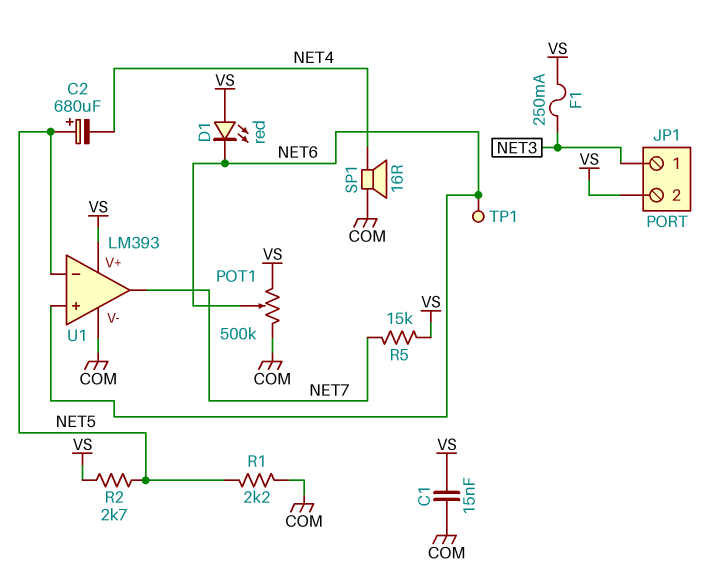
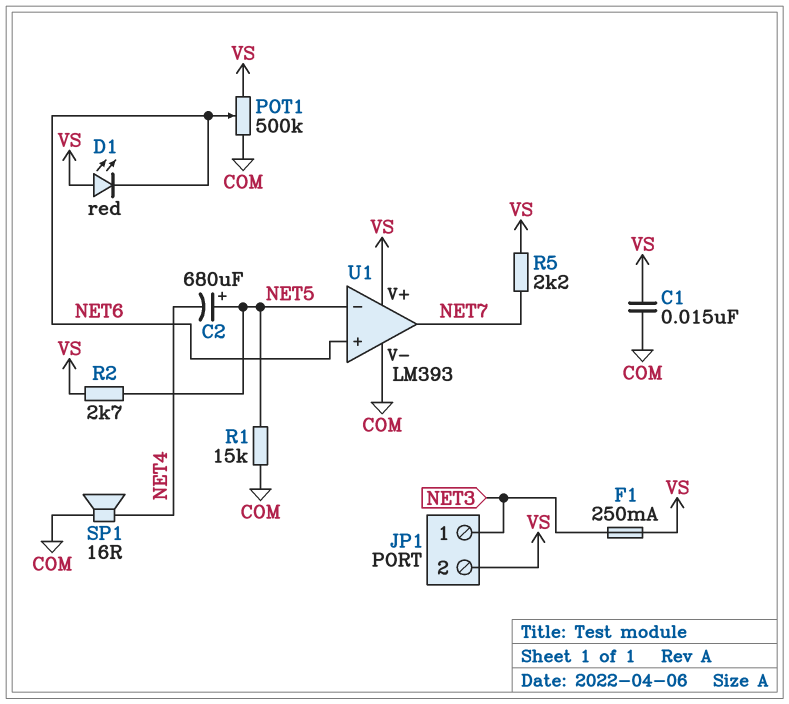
R1: 2.2k (COM, NET5) -> 15k (COM, NET5)
R5: 15k (NET7, VS) -> 2.2k (NET7, VS)
TP1: test point (NET6) -> none

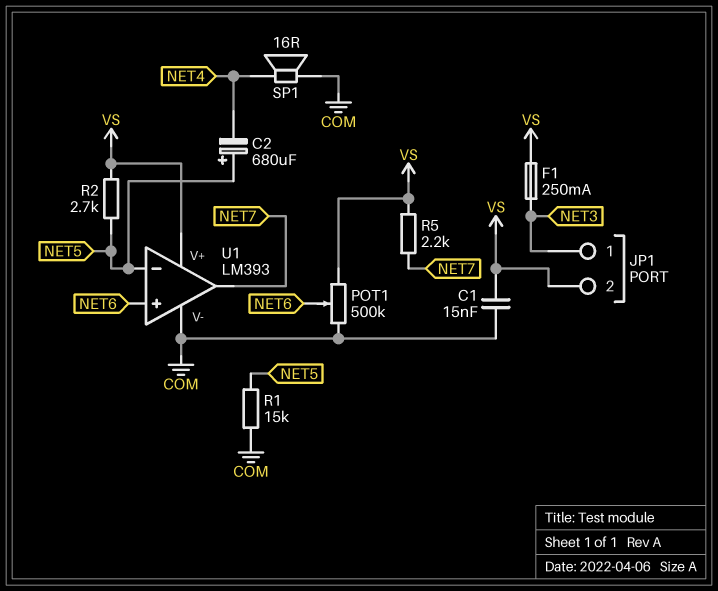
D1: LED red (A VS, K NET6) -> none

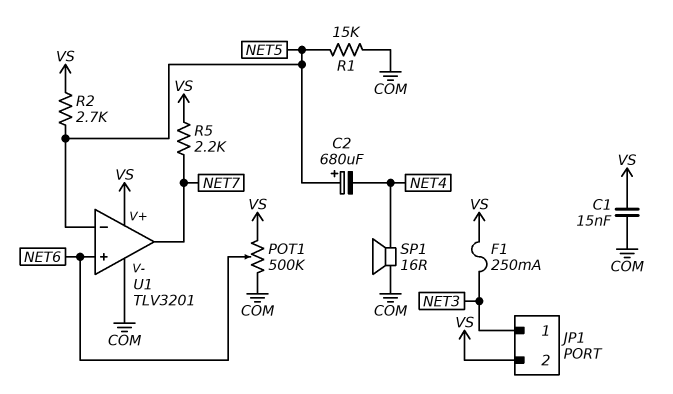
U1: LM393 -> TLV3201

